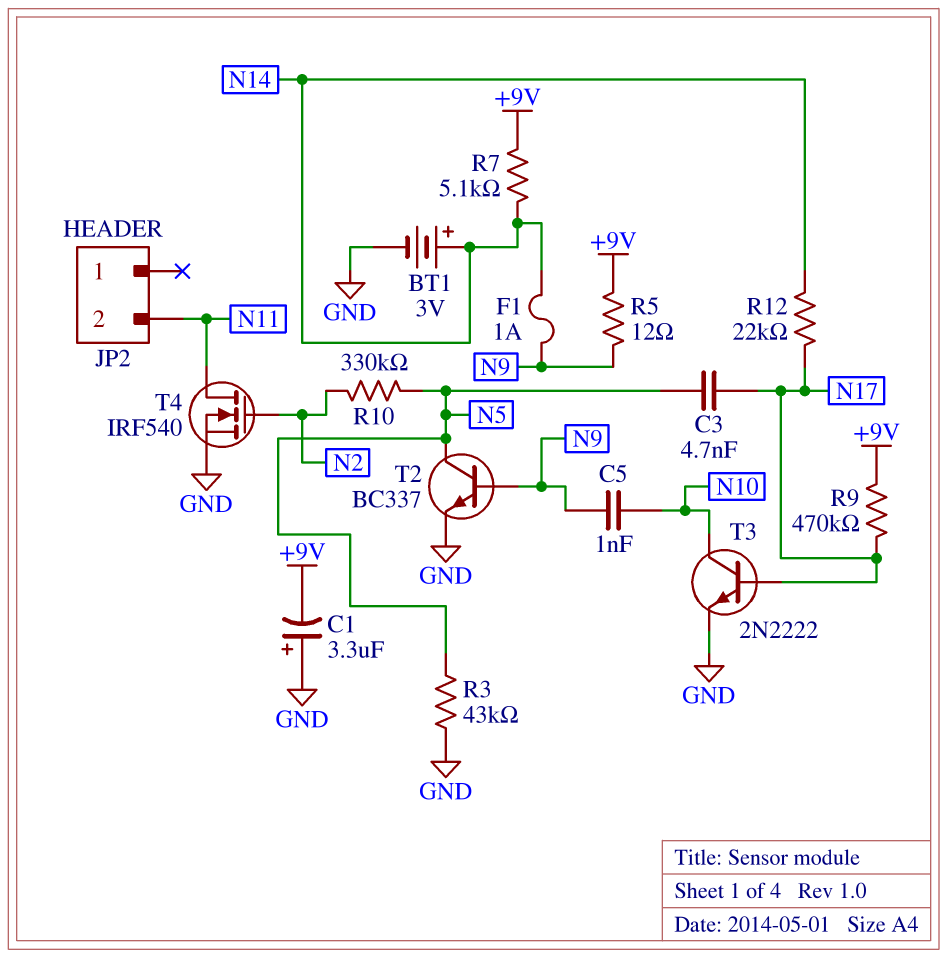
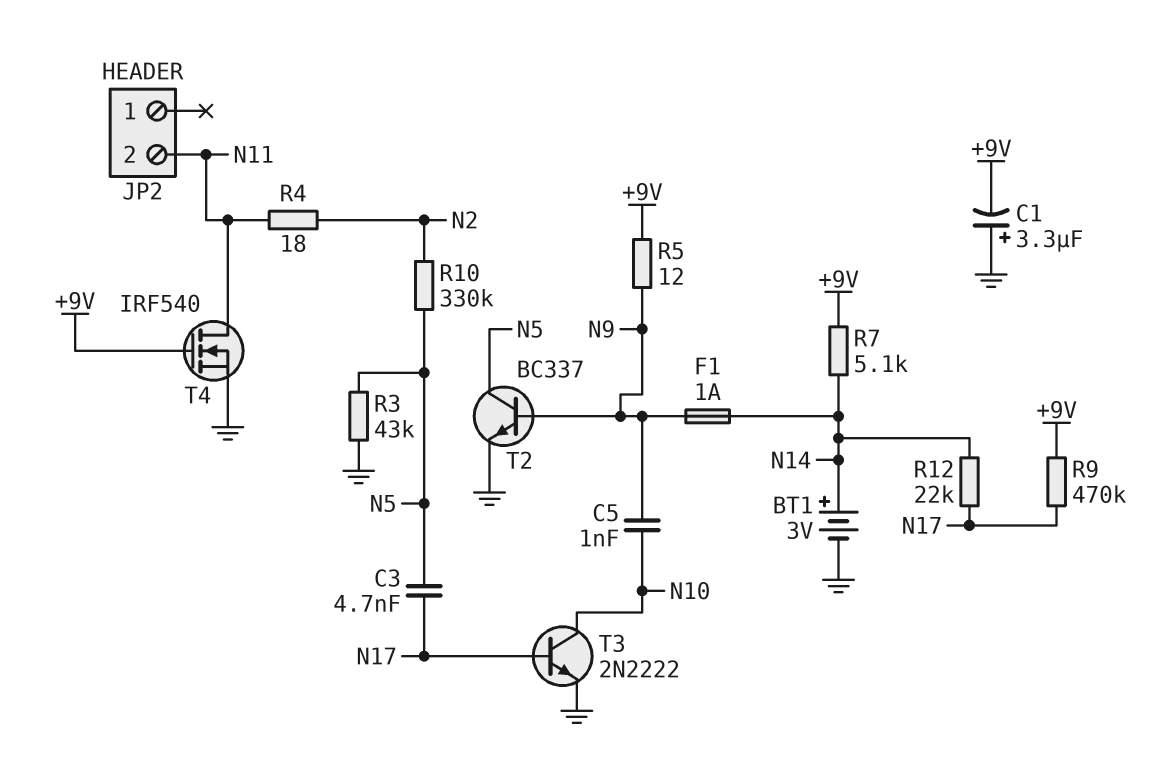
R4: none -> 18 (N2, N11)
T4: NMOS IRF540 (G N2, D N11, S GND) -> NMOS IRF540 (G +9V, D N11, S GND)

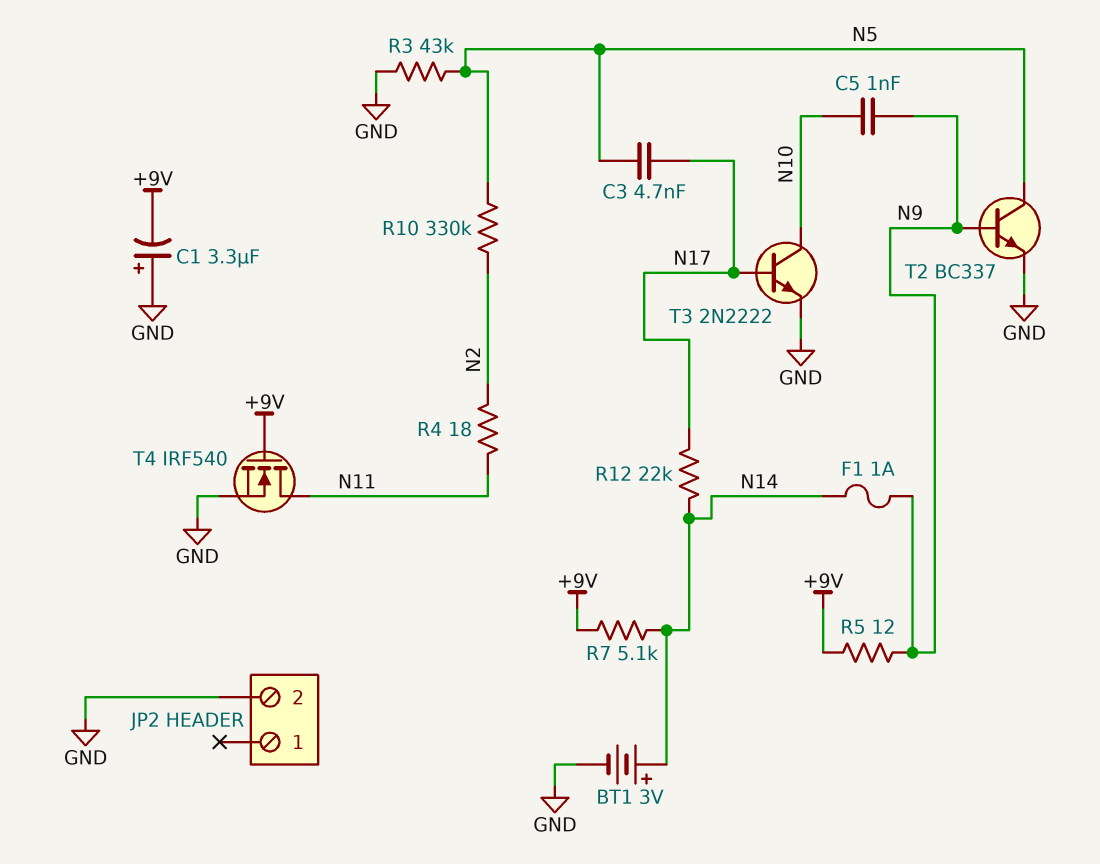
JP2 pin 2: N11 -> GND
R9: 470k (+9V, N17) -> none

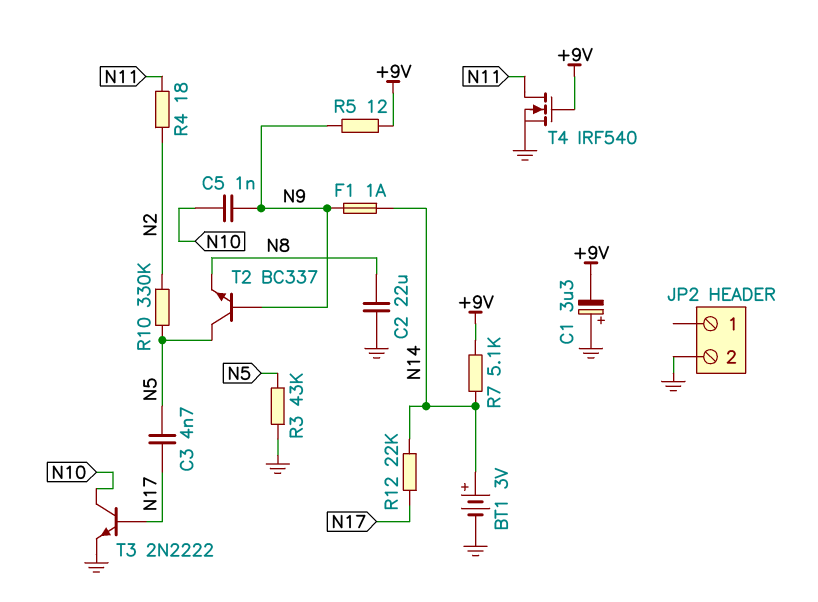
C2: none -> 22uF (GND, N8)
T2: NPN BC337 (B N9, C N5, E GND) -> NPN BC337 (B N9, C N5, E N8)

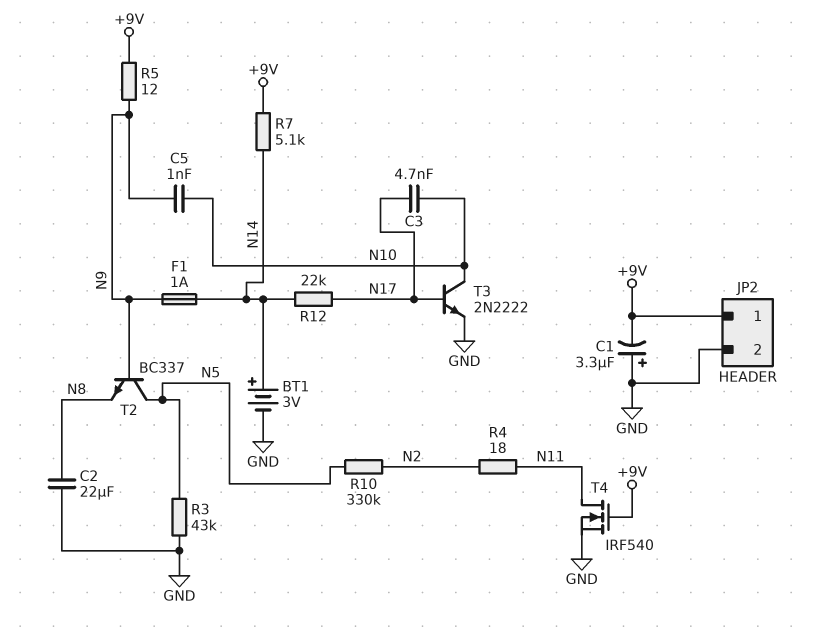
C3: 4.7nF (N5, N17) -> 4.7nF (N10, N17)
JP2 pin 1: none -> +9V

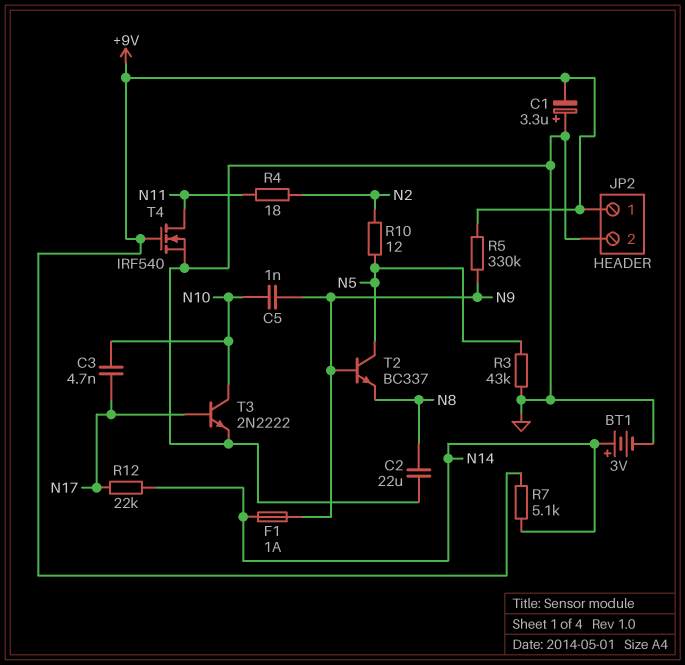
R5: 12 (+9V, N9) -> 330k (+9V, N9)
R10: 330k (N2, N5) -> 12 (N2, N5)

